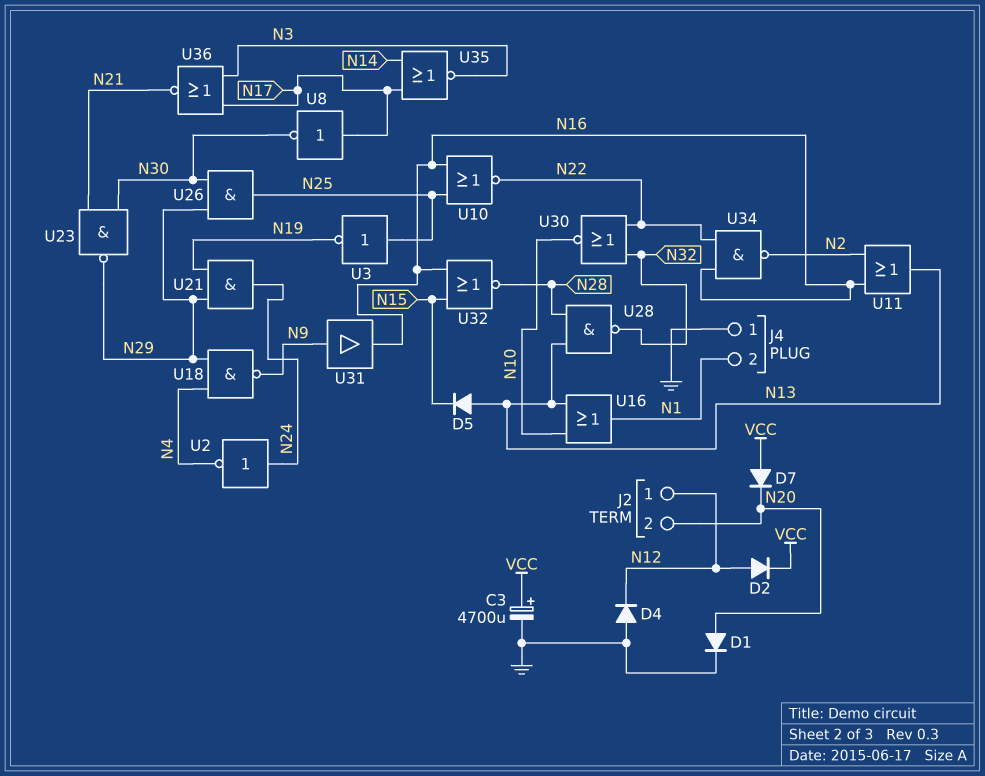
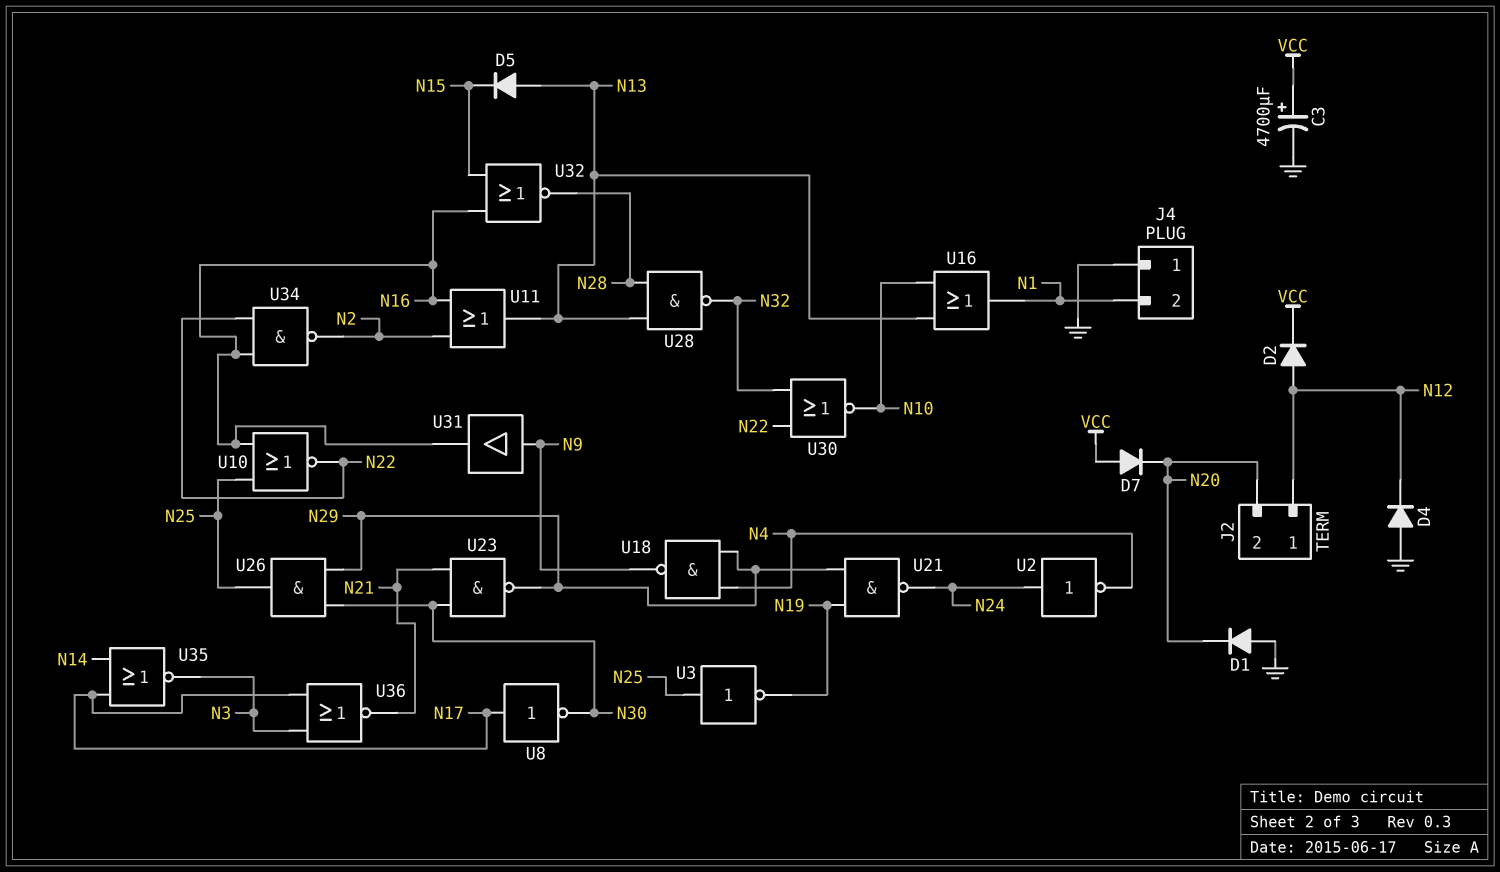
D1: diode (A N20, K GND) -> diode (A GND, K N20)
U21: AND (in N19, in N29, out N24) -> NAND (in N19, in N29, out N24)

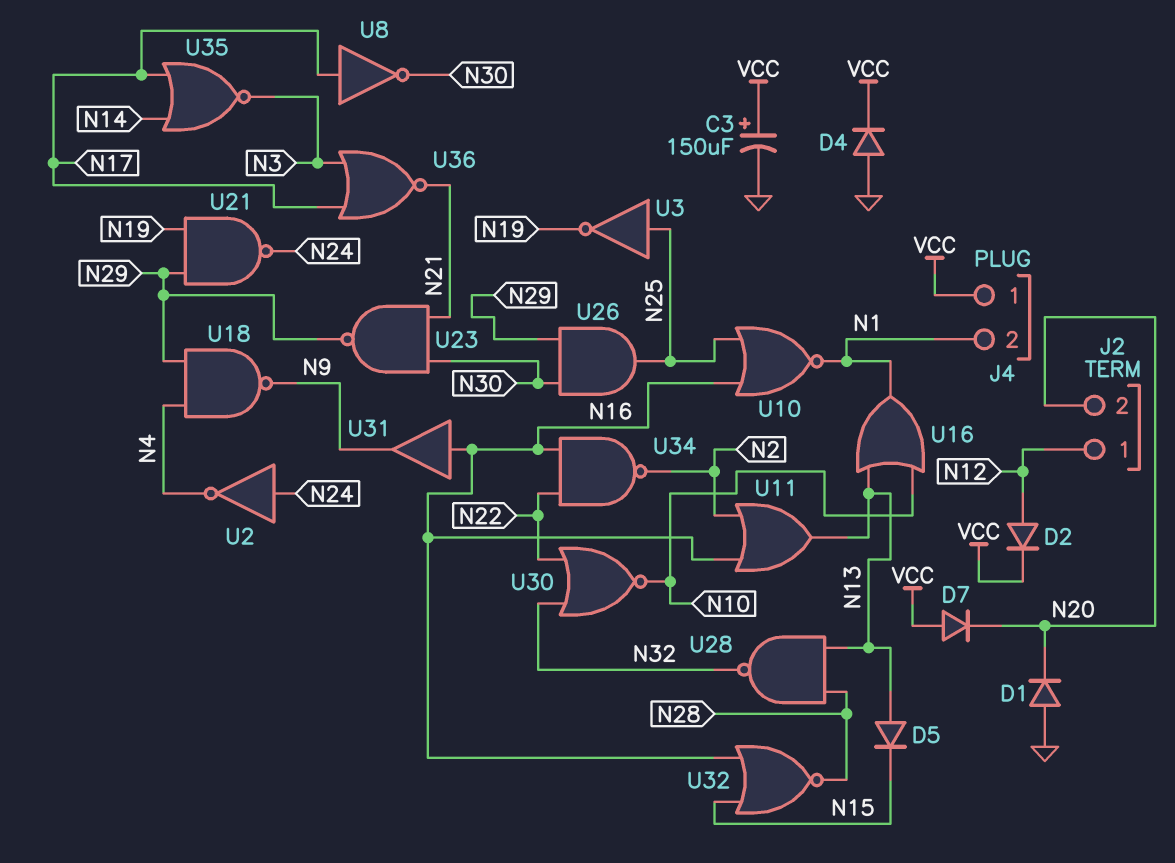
C3: 4700uF (plus VCC, minus GND) -> 150uF (plus VCC, minus GND)
D4: diode (A GND, K N12) -> diode (A GND, K VCC)
J4 pin 1: GND -> VCC
U10: NOR (in N16, in N25, out N22) -> NOR (in N16, in N25, out N1)
U31: buffer (in N9, out N16) -> buffer (in N16, out N9)

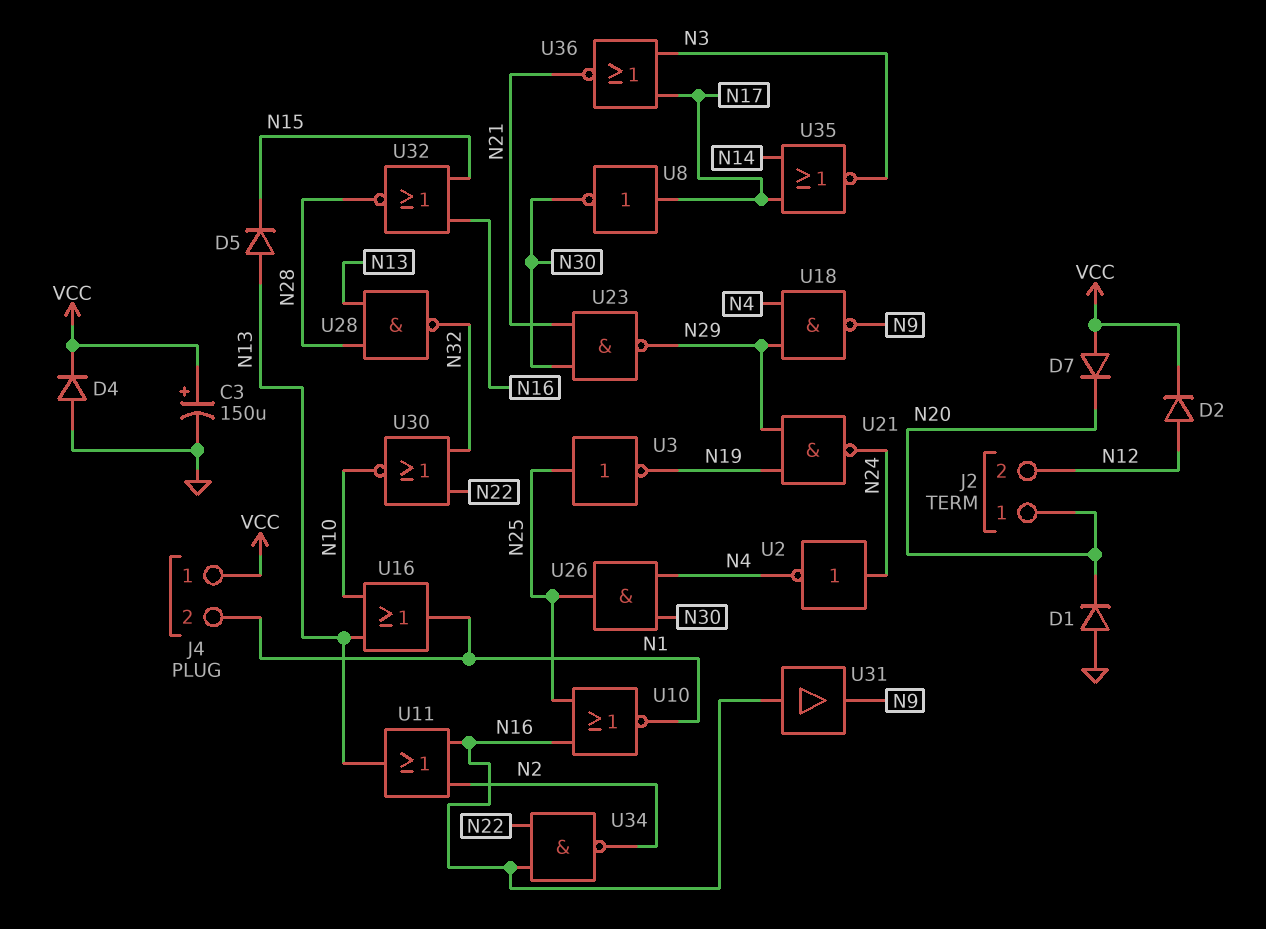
J2 pin 1: N12 -> N20
J2 pin 2: N20 -> N12
U26: AND (in N29, in N30, out N25) -> AND (in N4, in N30, out N25)

